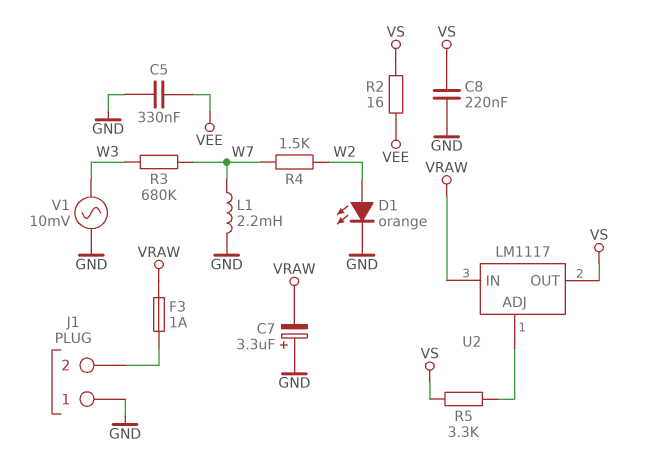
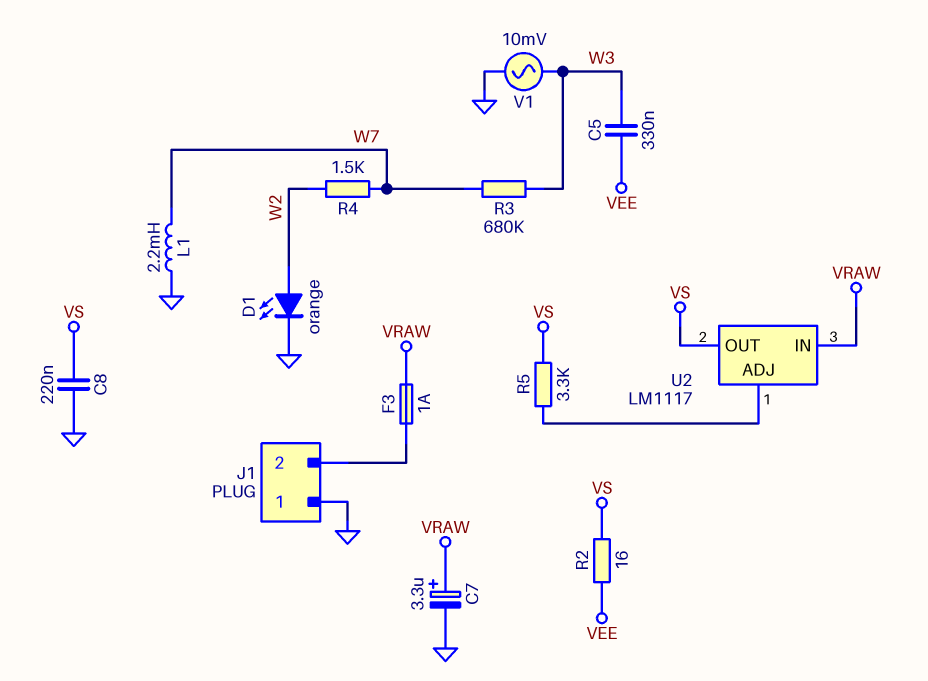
C5: 330nF (GND, VEE) -> 330nF (VEE, W3)
C7: 3.3uF (plus GND, minus VRAW) -> 3.3uF (plus VRAW, minus GND)

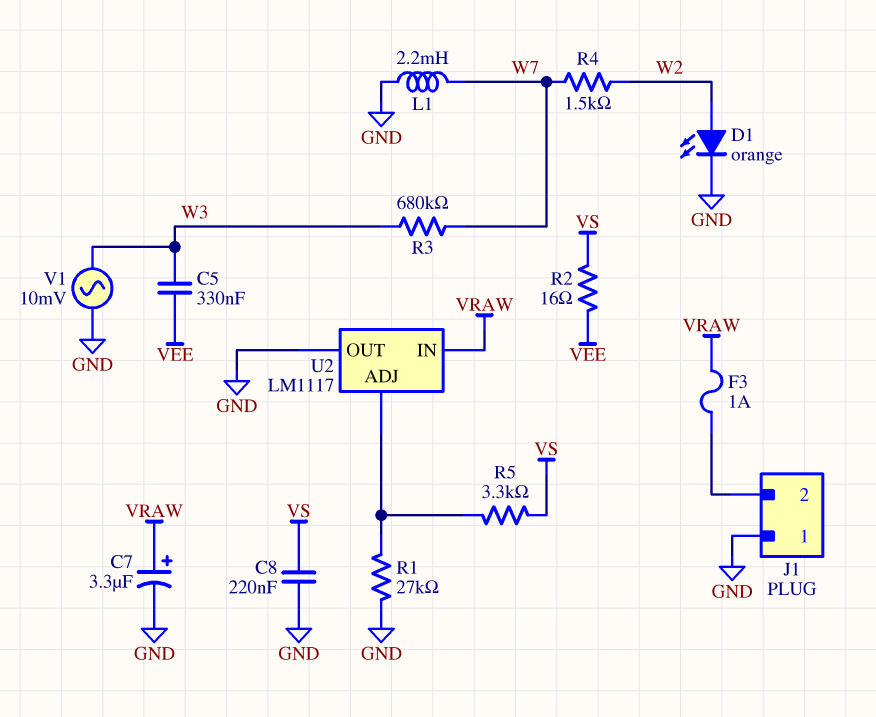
R1: none -> 27k (GND, U2/ADJ)
U2 pin OUT: VS -> GND

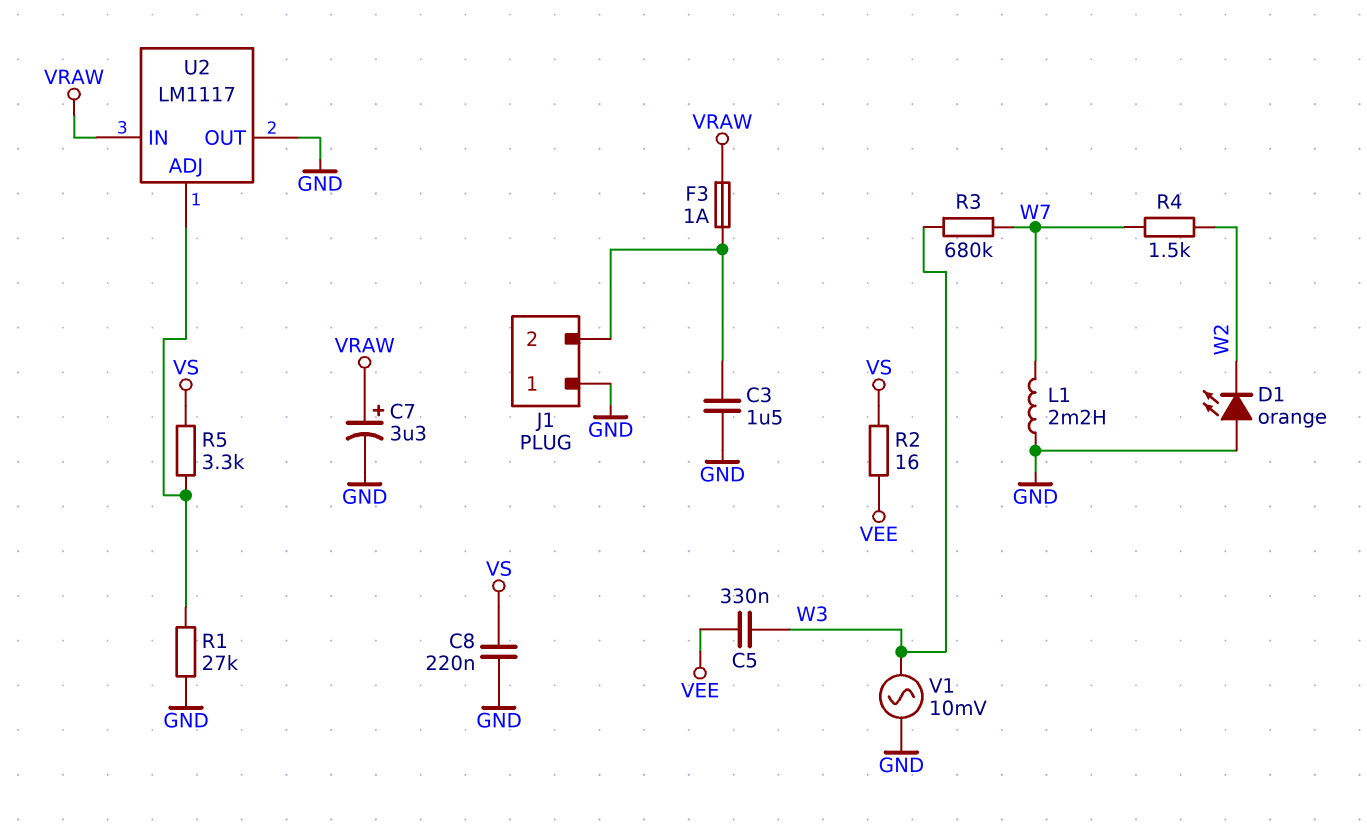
C3: none -> 1.5uF (GND, J1/2)
D1: LED orange (A W2, K GND) -> LED orange (A GND, K W2)

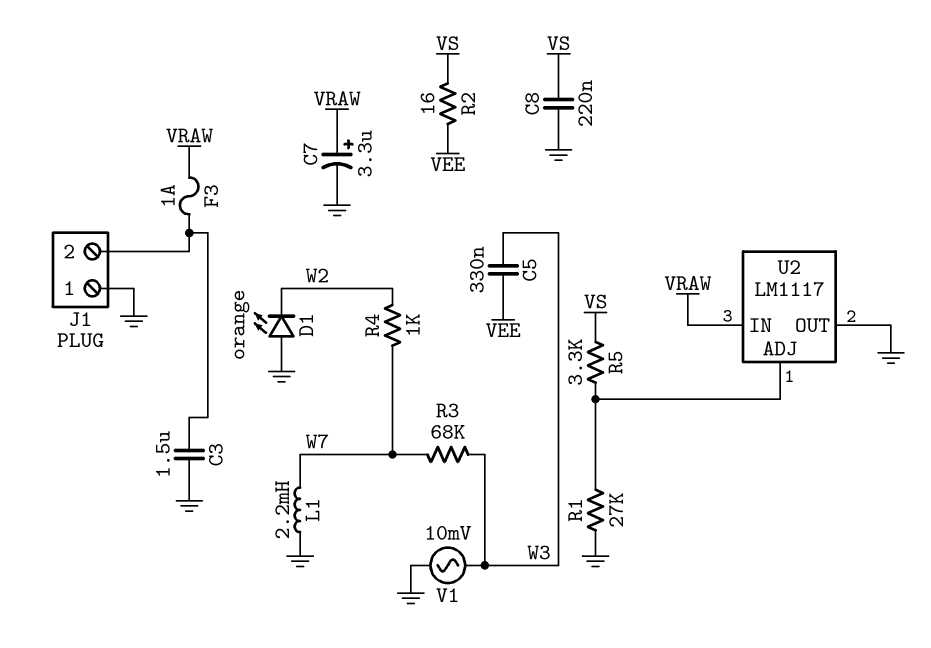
R3: 680k (W3, W7) -> 68k (W3, W7)
R4: 1.5k (W2, W7) -> 1k (W2, W7)

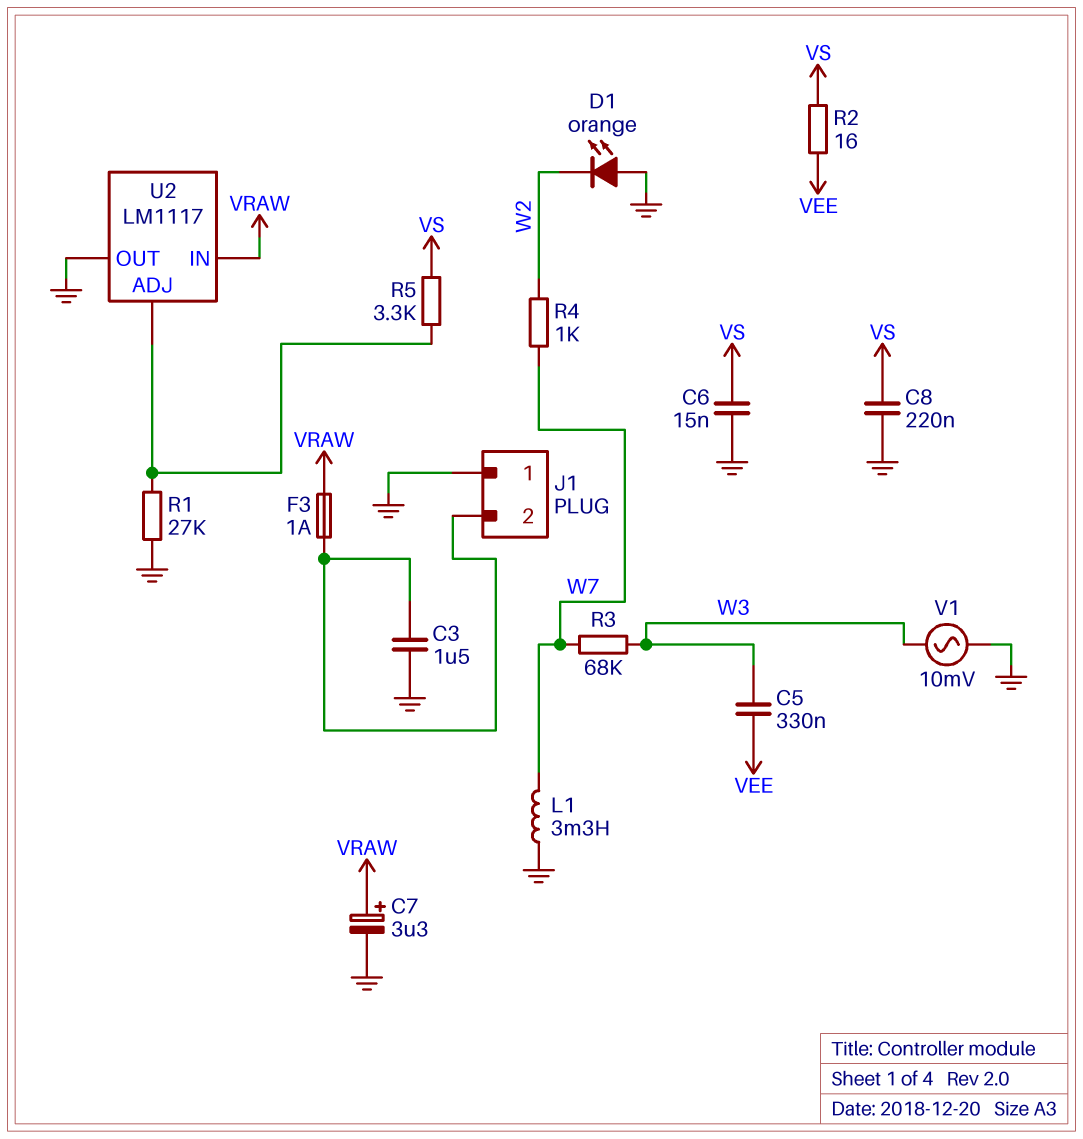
C6: none -> 15nF (GND, VS)
L1: 2.2mH (GND, W7) -> 3.3mH (GND, W7)

